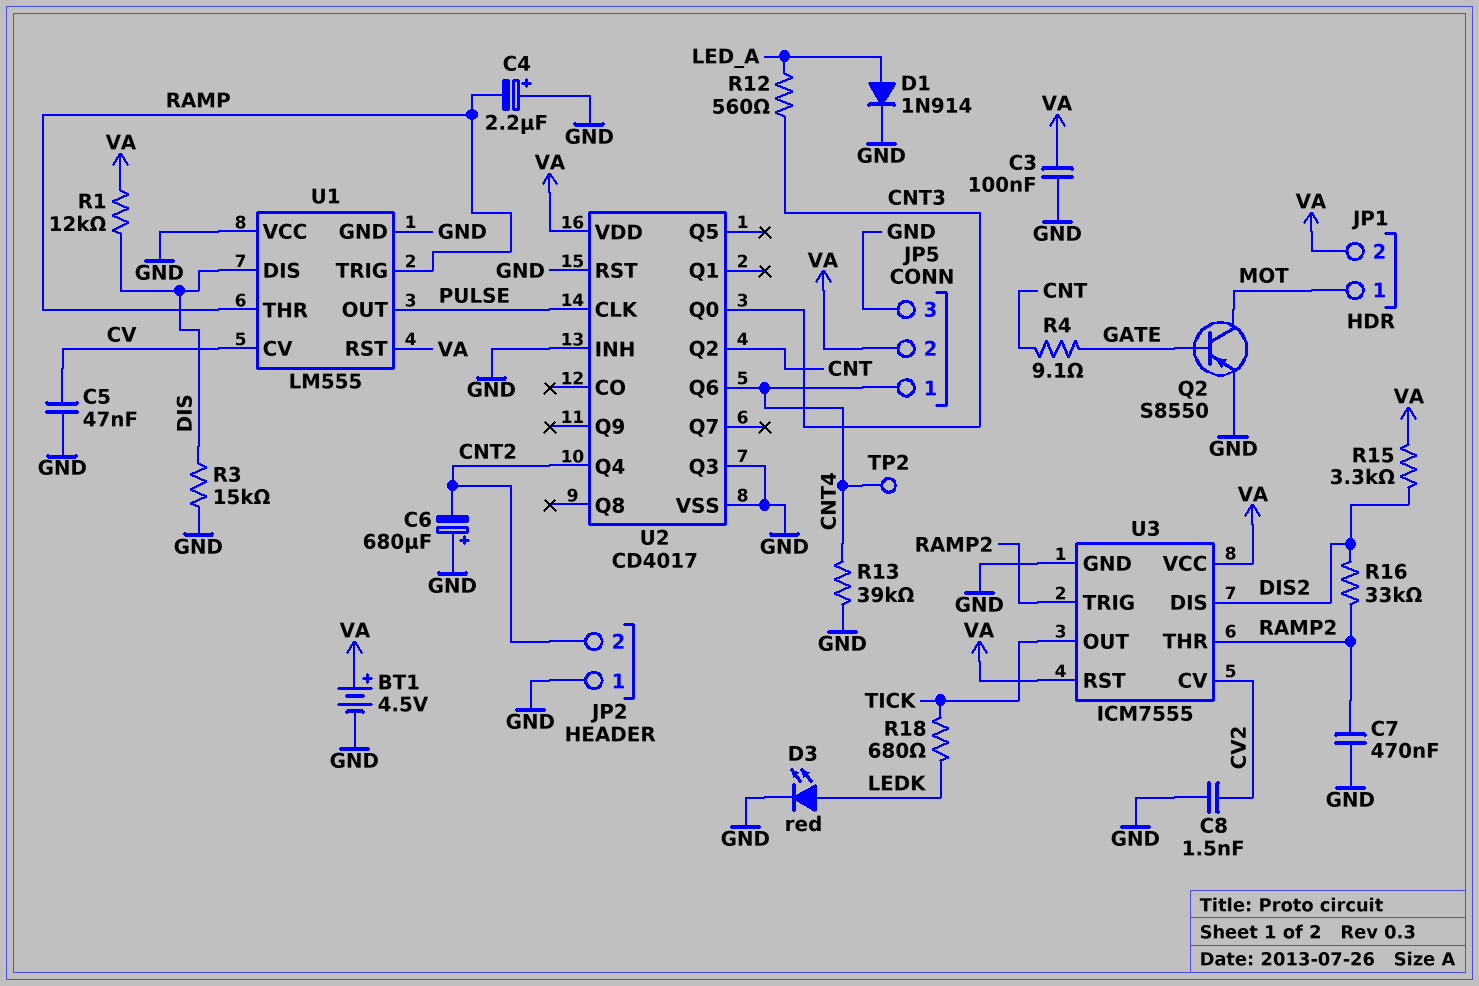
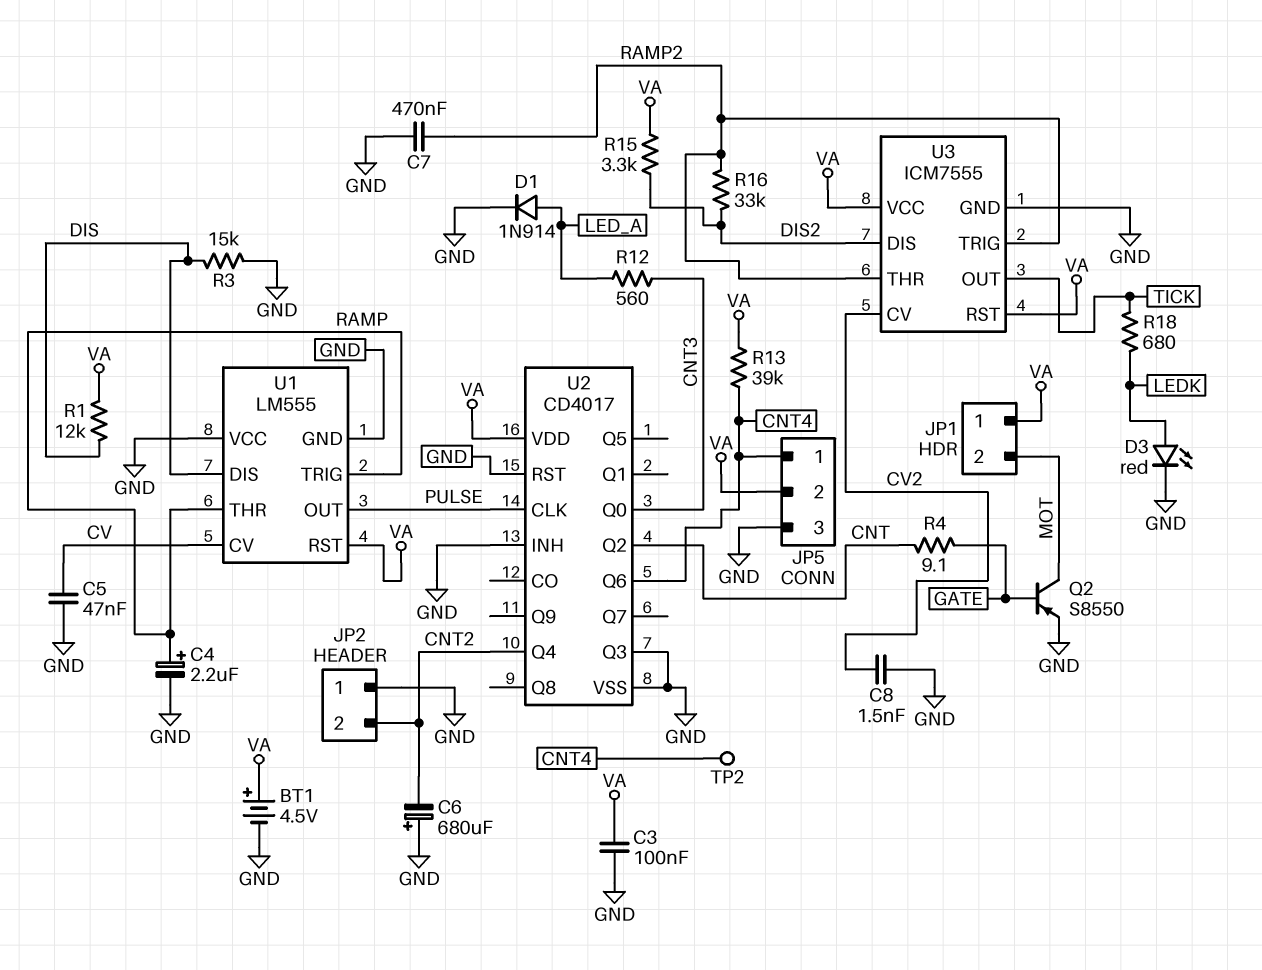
C4: 2.2uF (plus GND, minus RAMP) -> 2.2uF (plus RAMP, minus GND)
JP1 pin 1: MOT -> VA
JP1 pin 2: VA -> MOT
R13: 39k (CNT4, GND) -> 39k (CNT4, VA)

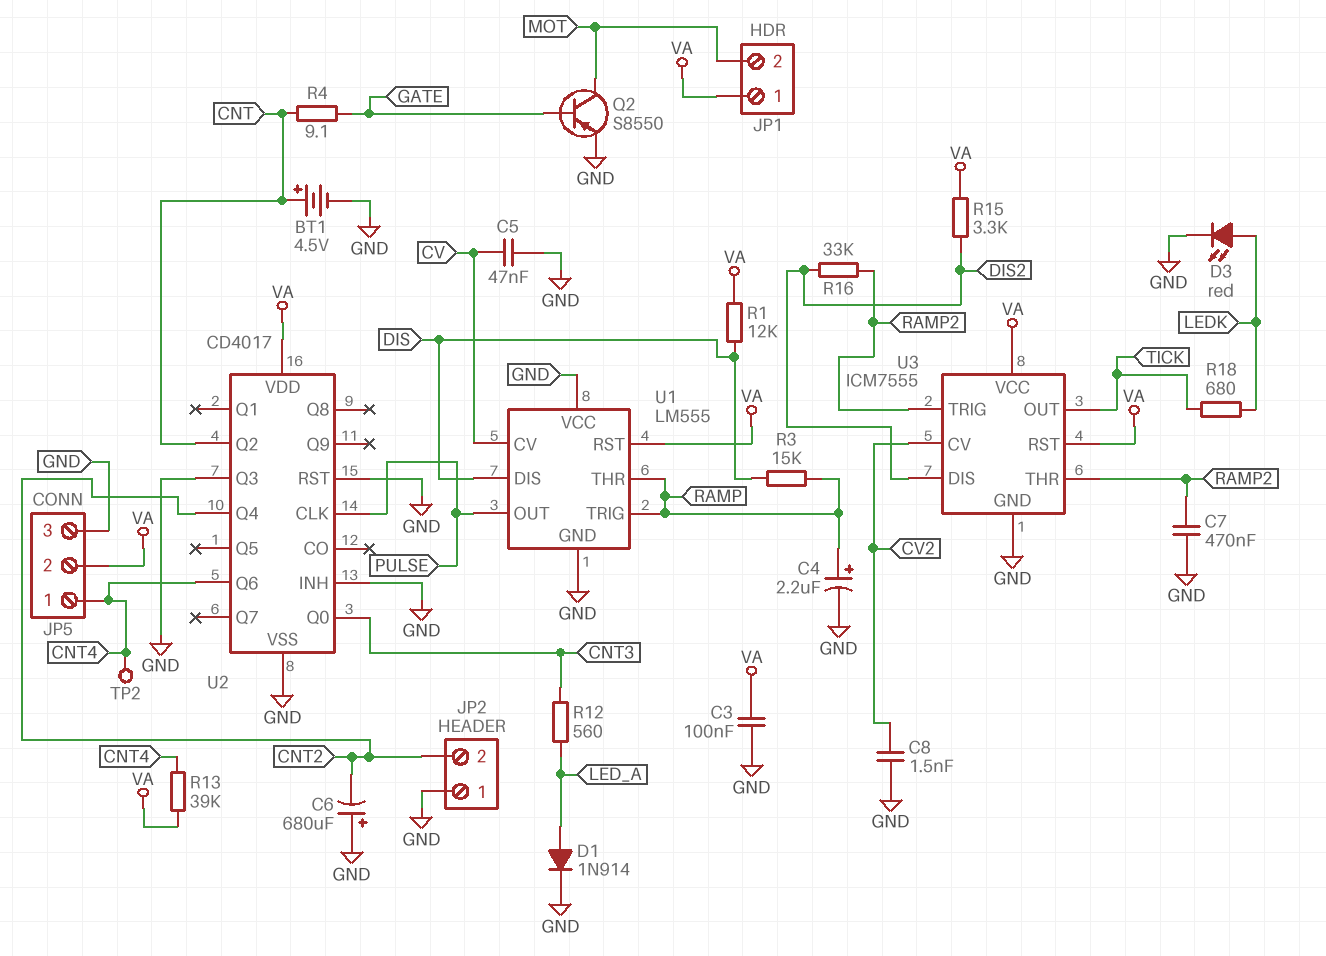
BT1: 4.5V (plus VA, minus GND) -> 4.5V (plus CNT, minus GND)
R3: 15k (DIS, GND) -> 15k (DIS, RAMP)

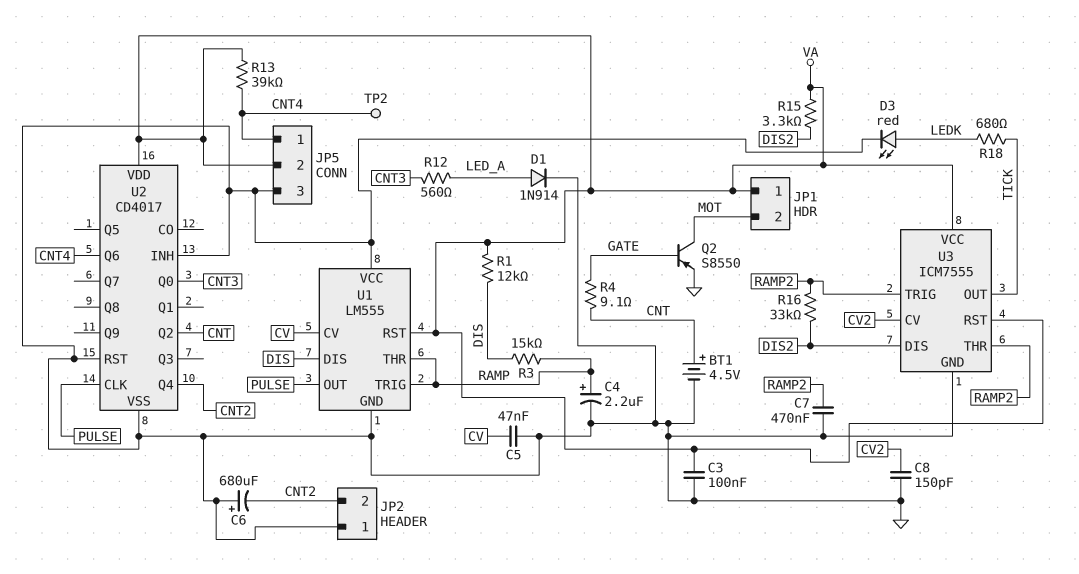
C8: 1.5nF (CV2, GND) -> 150pF (CV2, GND)
U2 pin Q3: GND -> none

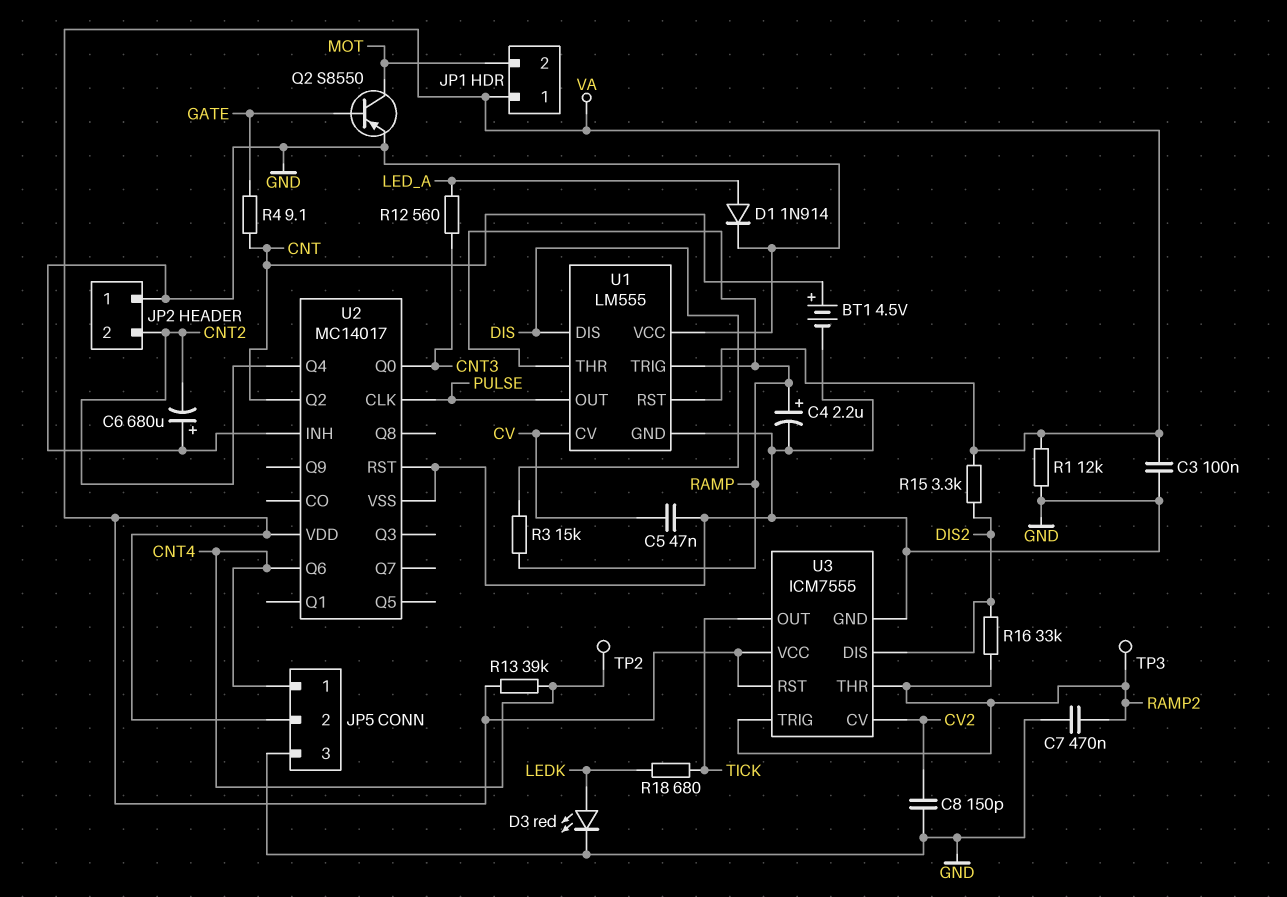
R1: 12k (DIS, VA) -> 12k (GND, VA)
TP3: none -> test point (RAMP2)
U2: CD4017 -> MC14017

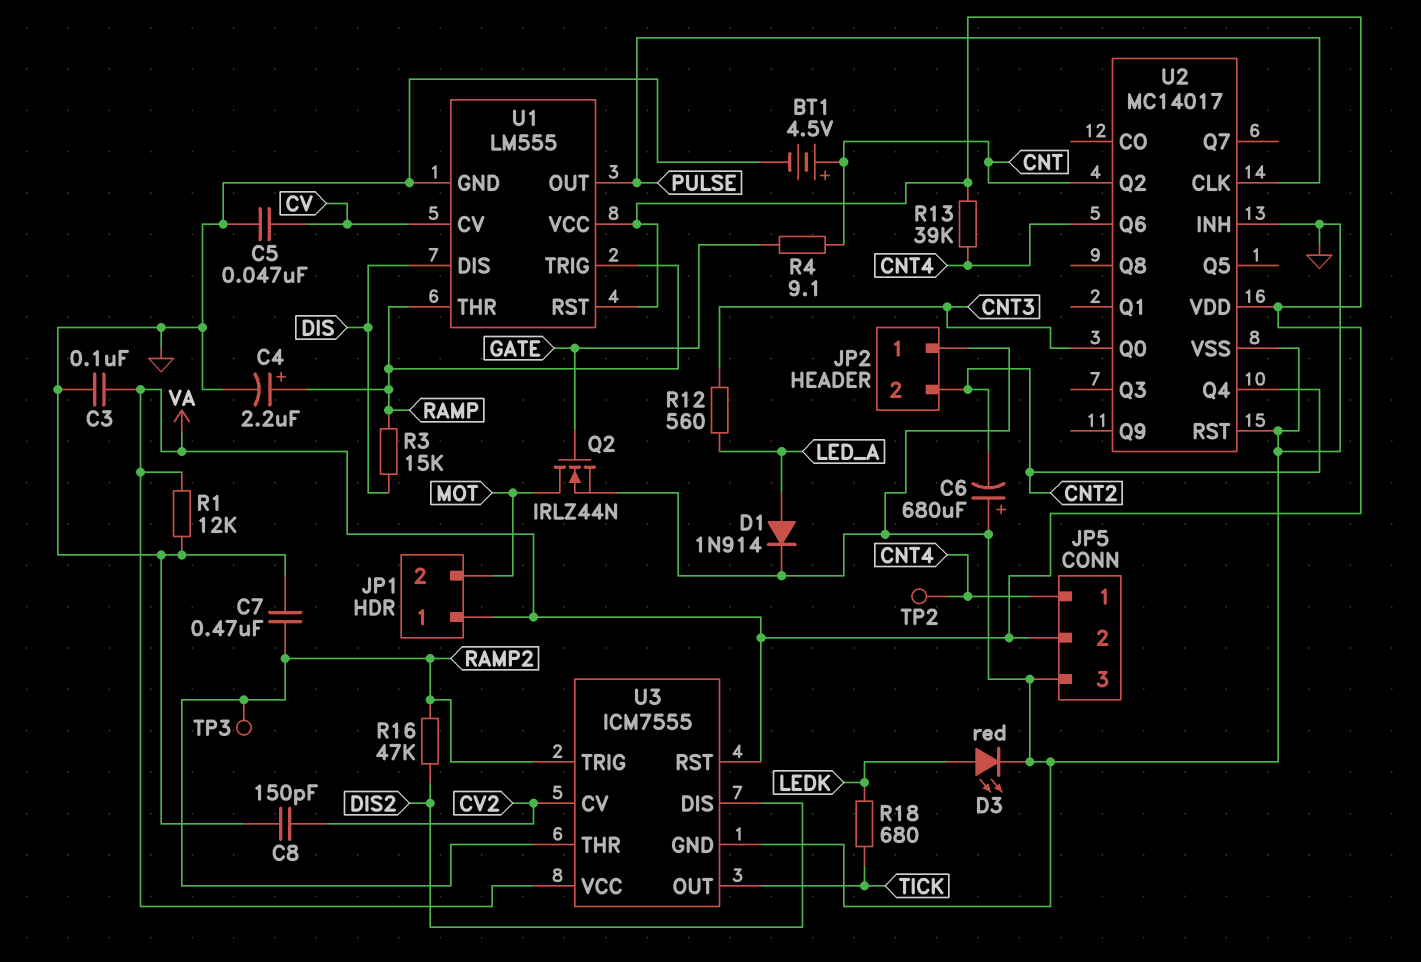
Q2: PNP S8550 (B GATE, C MOT, E GND) -> NMOS IRLZ44N (G GATE, D MOT, S GND)
R15: 3.3k (DIS2, VA) -> none
R16: 33k (DIS2, RAMP2) -> 47k (DIS2, RAMP2)
U1 pin VCC: GND -> VA

